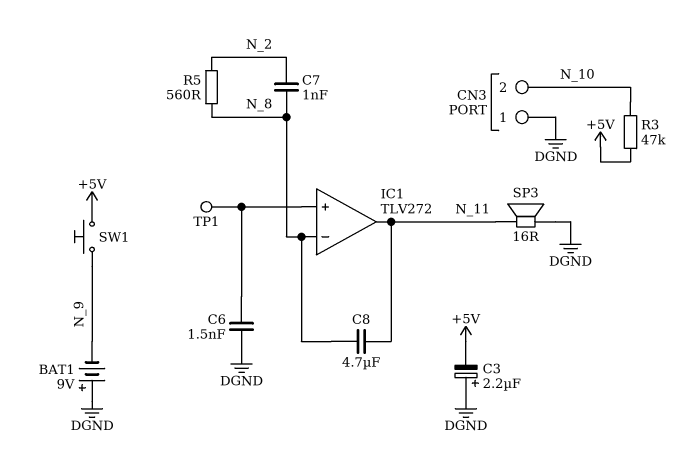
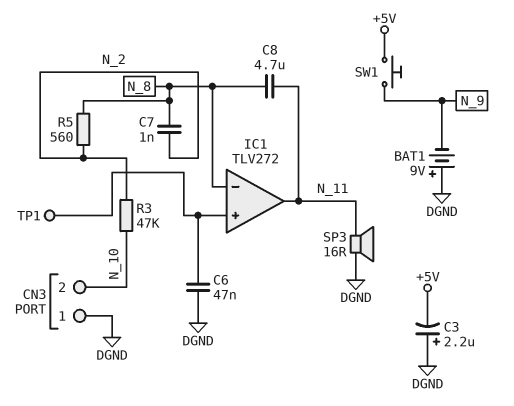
C6: 1.5nF (DGND, IC1/in+) -> 47nF (DGND, IC1/in+)
R3: 47k (+5V, N_10) -> 47k (N_2, N_10)

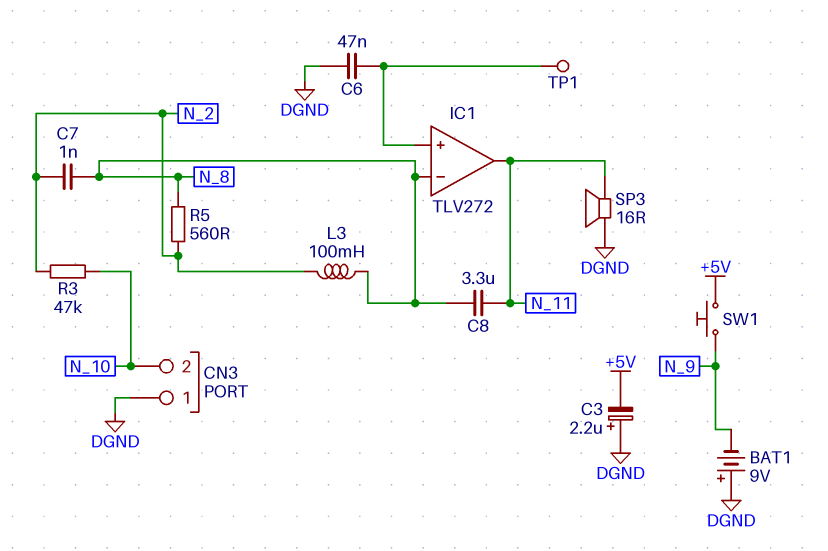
C8: 4.7uF (N_8, N_11) -> 3.3uF (N_8, N_11)
L3: none -> 100mH (N_2, N_8)

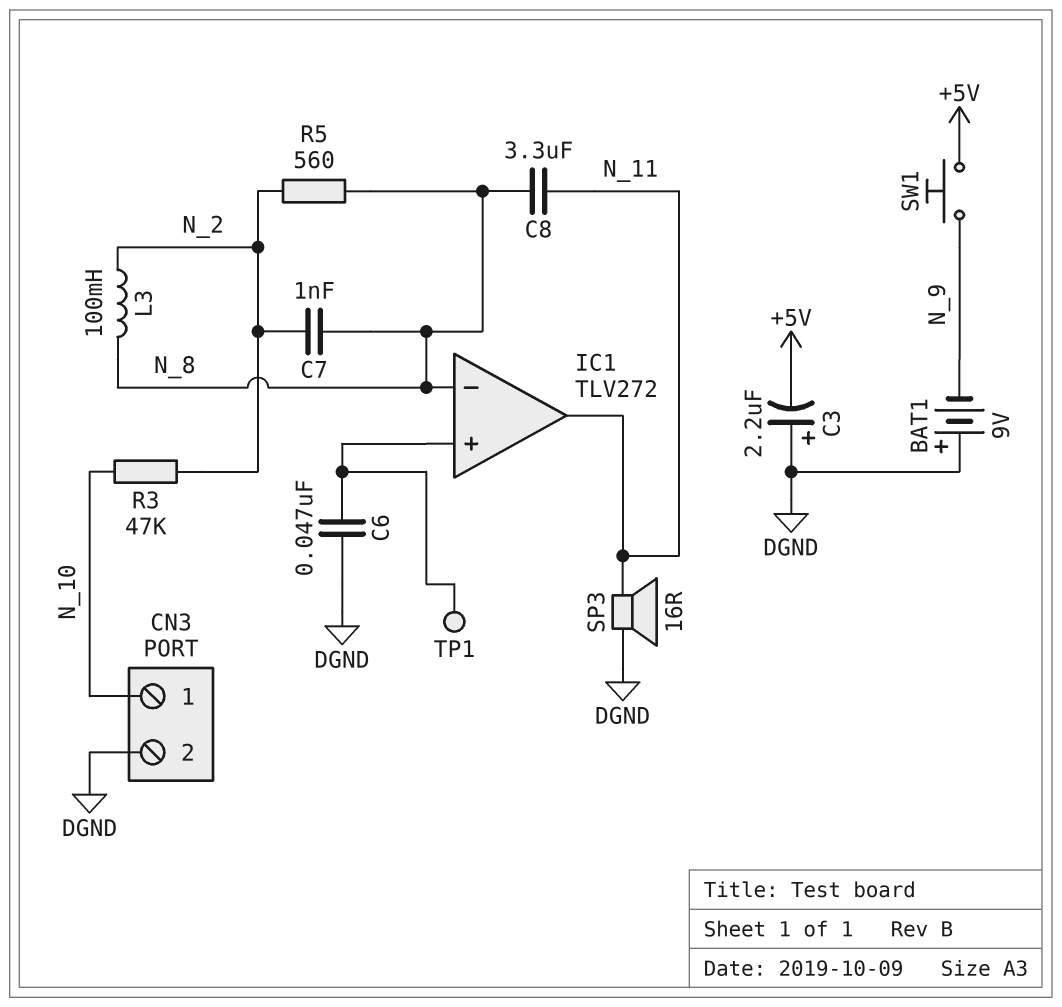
CN3 pin 1: DGND -> N_10
CN3 pin 2: N_10 -> DGND

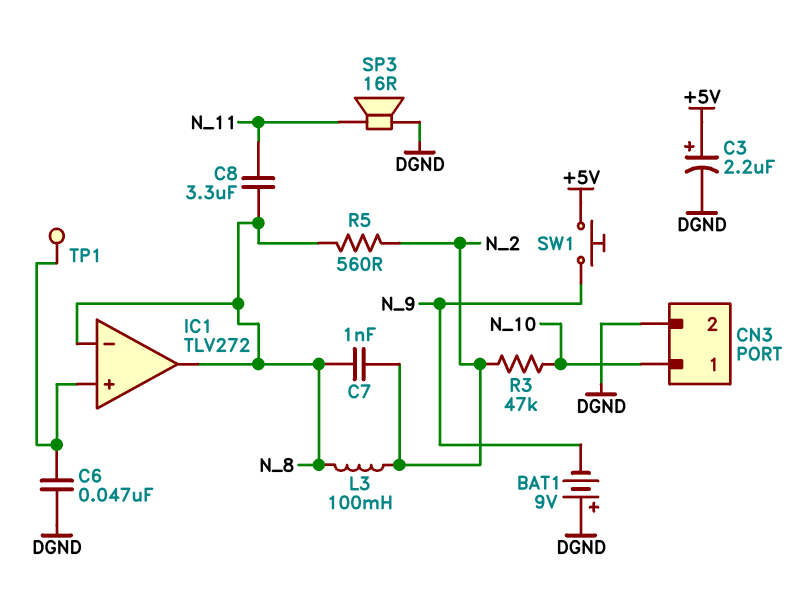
C3: 2.2uF (plus DGND, minus +5V) -> 2.2uF (plus +5V, minus DGND)
IC1 pin out: N_11 -> N_8

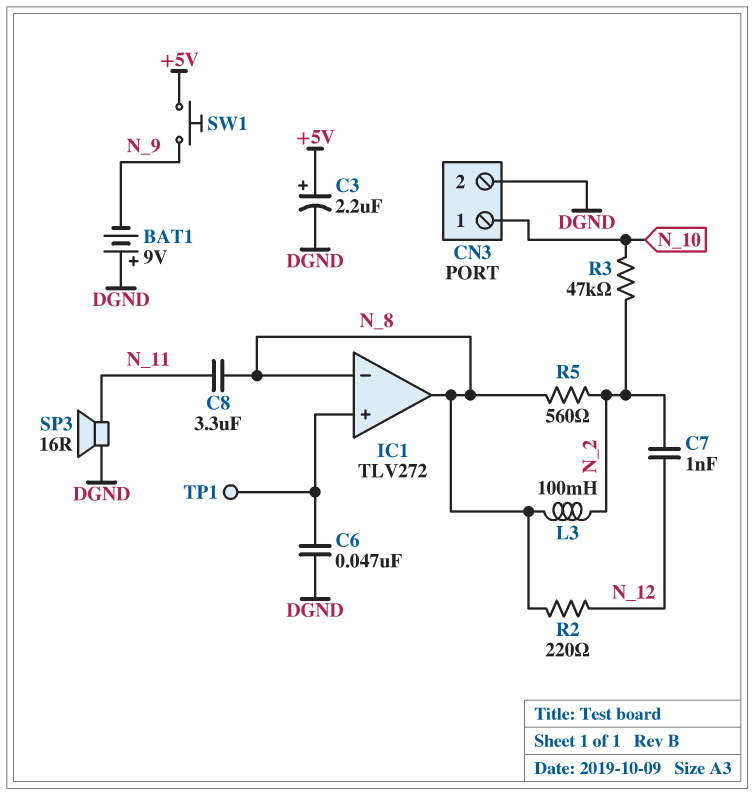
C7: 1nF (N_2, N_8) -> 1nF (N_2, N_12)
R2: none -> 220 (N_8, N_12)

